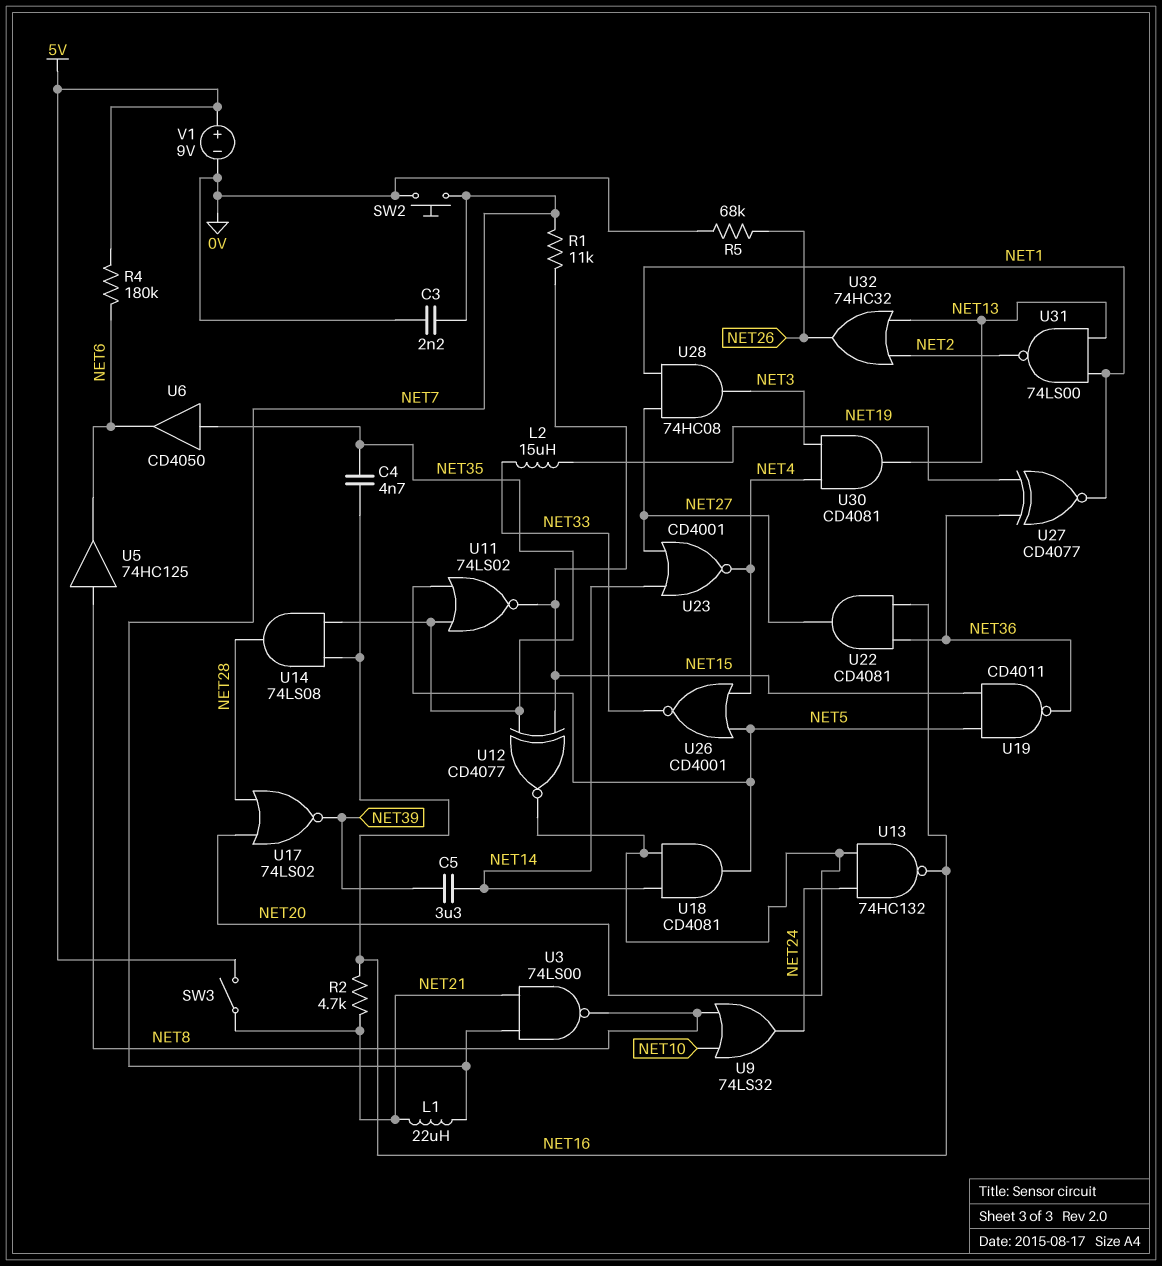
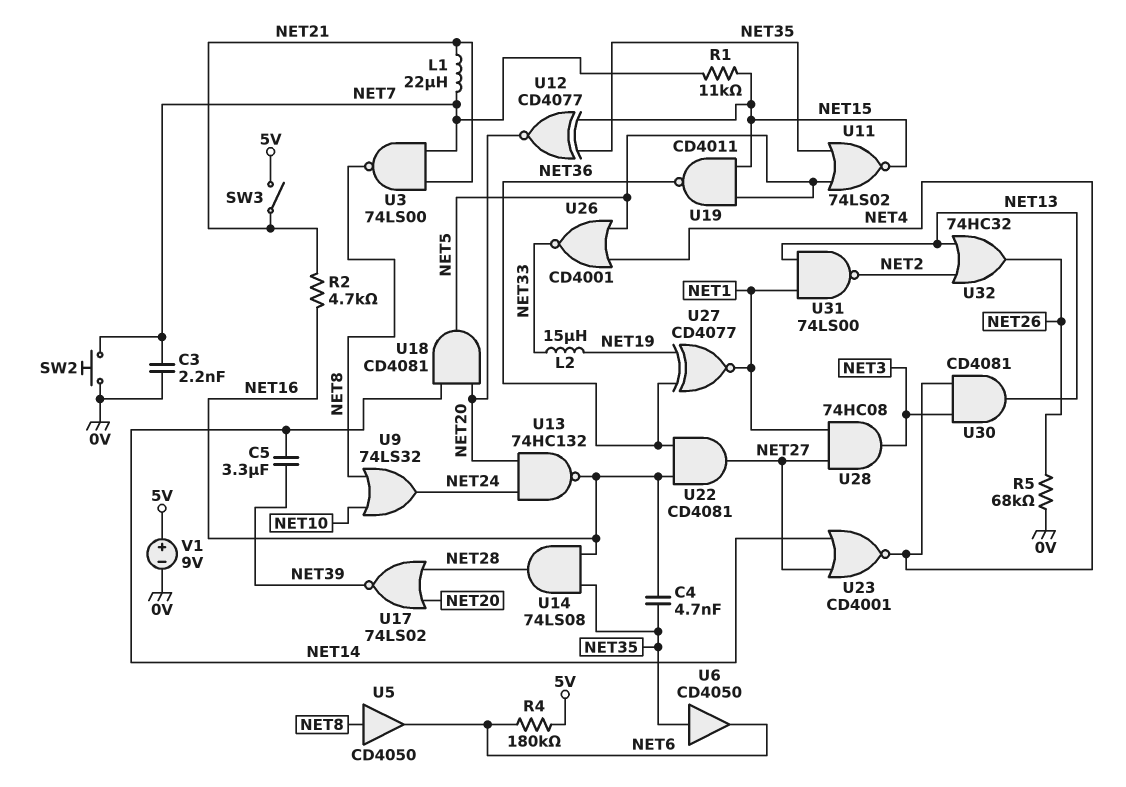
U5: buffer 74HC125 (in NET8, out NET6) -> buffer CD4050 (in NET8, out NET6)

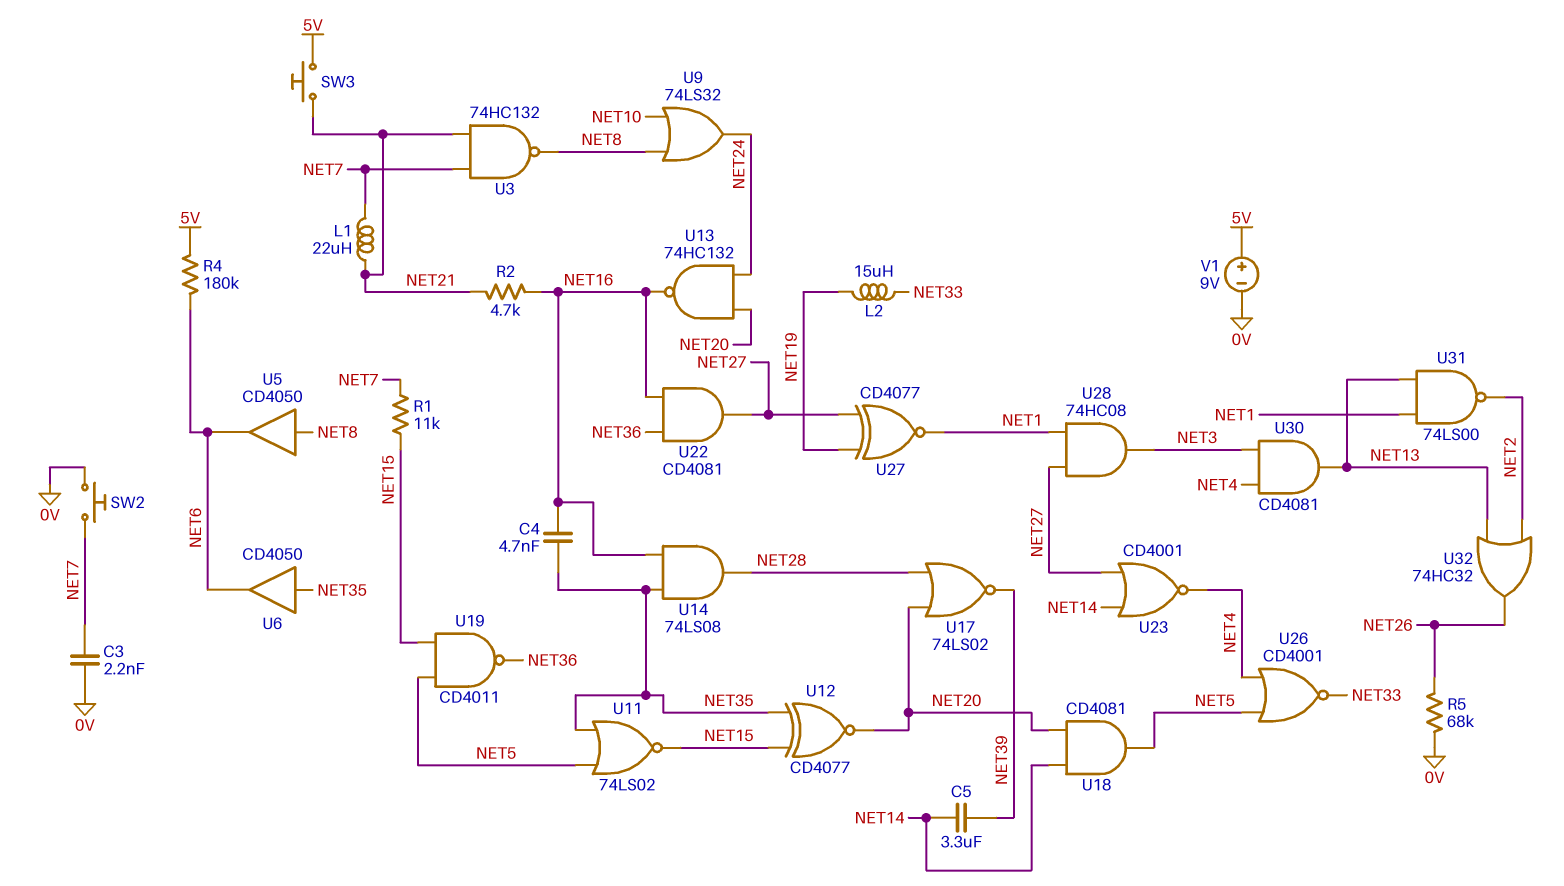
SW3: switch (5V, NET21) -> button (5V, NET21)
U3: NAND 74LS00 (in NET7, in NET21, out NET8) -> NAND 74HC132 (in NET7, in NET21, out NET8)
U27: XNOR CD4077 (in NET19, in NET36, out NET1) -> XNOR CD4077 (in NET19, in NET27, out NET1)

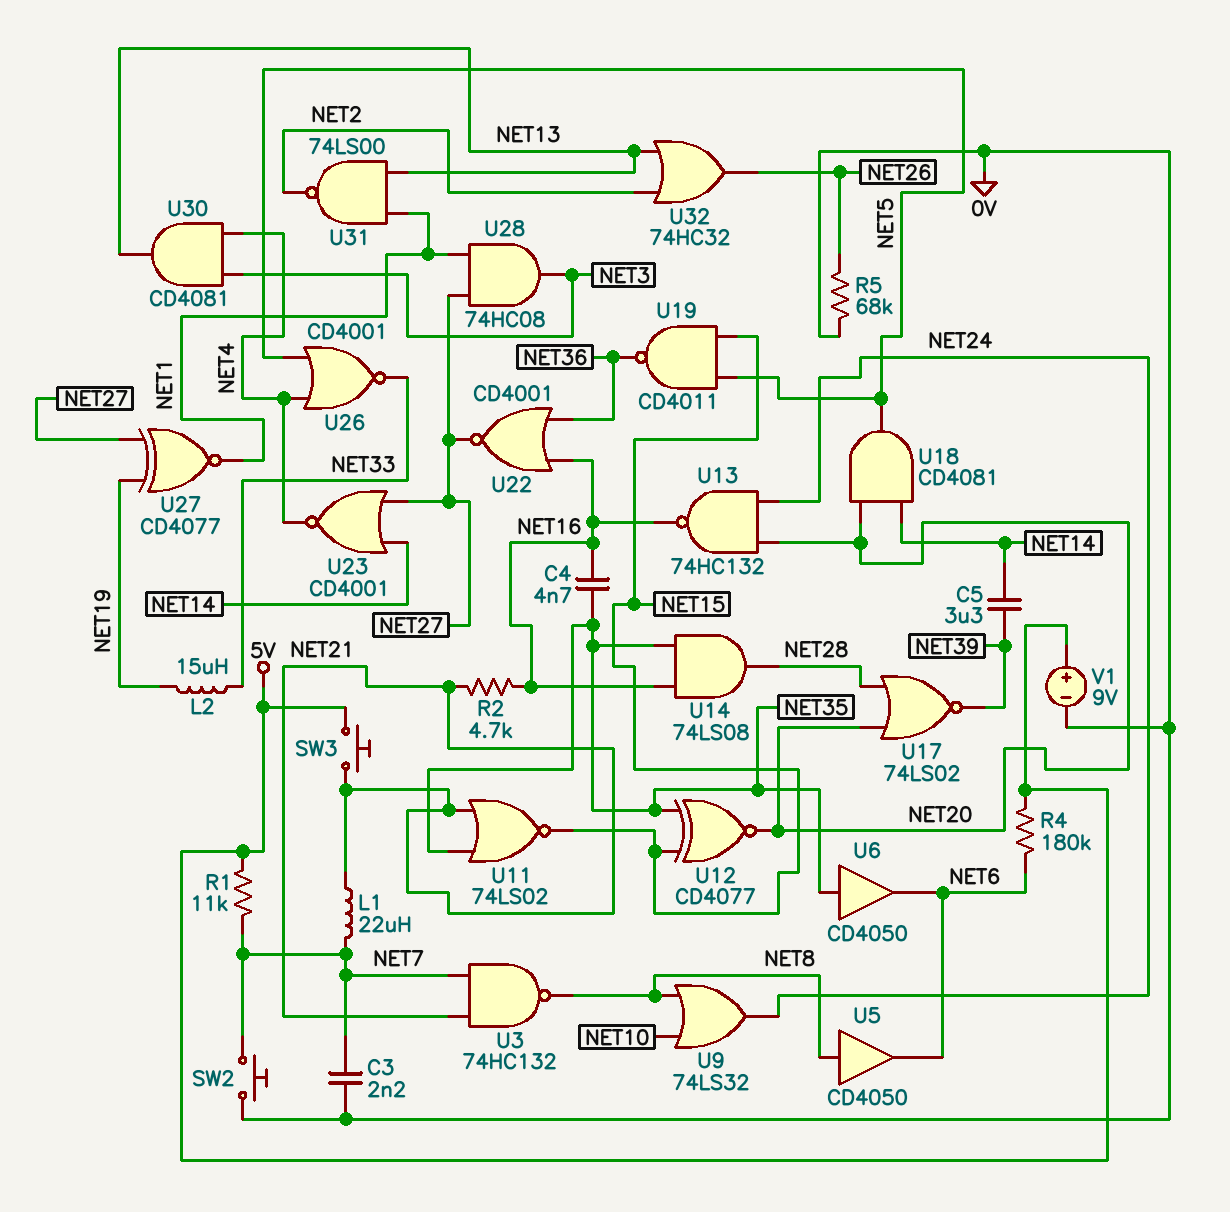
R1: 11k (NET7, NET15) -> 11k (5V, NET7)
U11: NOR 74LS02 (in NET5, in NET35, out NET15) -> NOR 74LS02 (in NET21, in NET35, out NET15)
U22: AND CD4081 (in NET16, in NET36, out NET27) -> NOR CD4001 (in NET16, in NET36, out NET27)

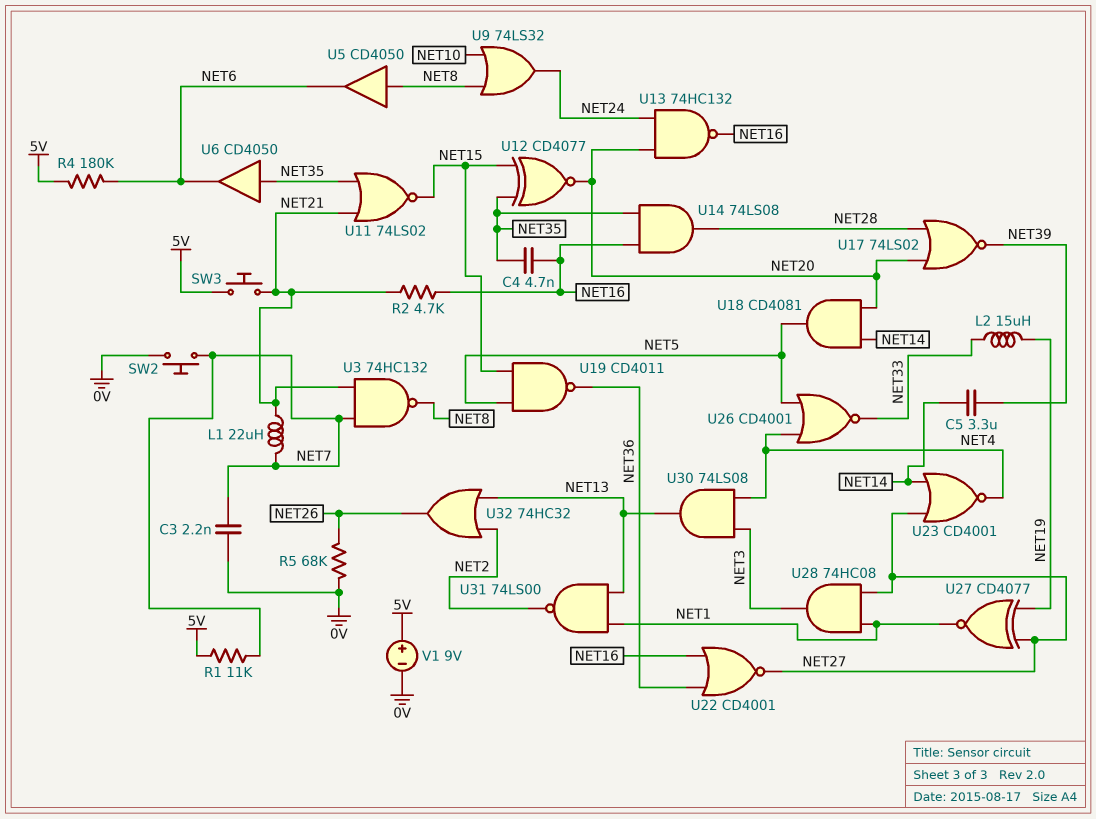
U30: AND CD4081 (in NET3, in NET4, out NET13) -> AND 74LS08 (in NET3, in NET4, out NET13)

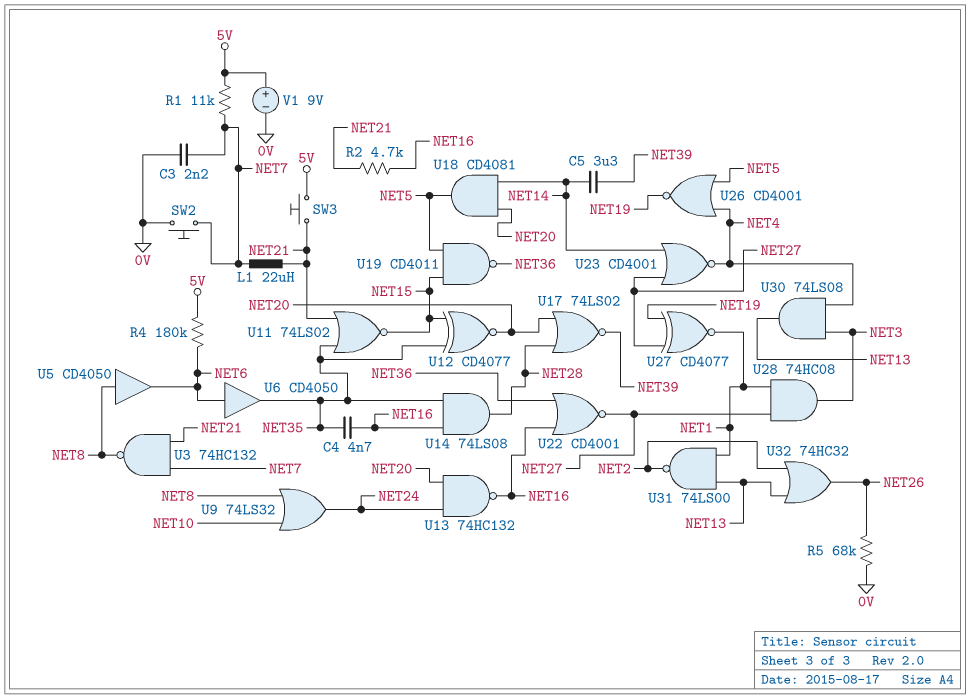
L2: 15uH (NET19, NET33) -> none
U6: buffer CD4050 (in NET35, out NET6) -> buffer CD4050 (in NET6, out NET35)
U26: NOR CD4001 (in NET4, in NET5, out NET33) -> NOR CD4001 (in NET4, in NET5, out NET19)

